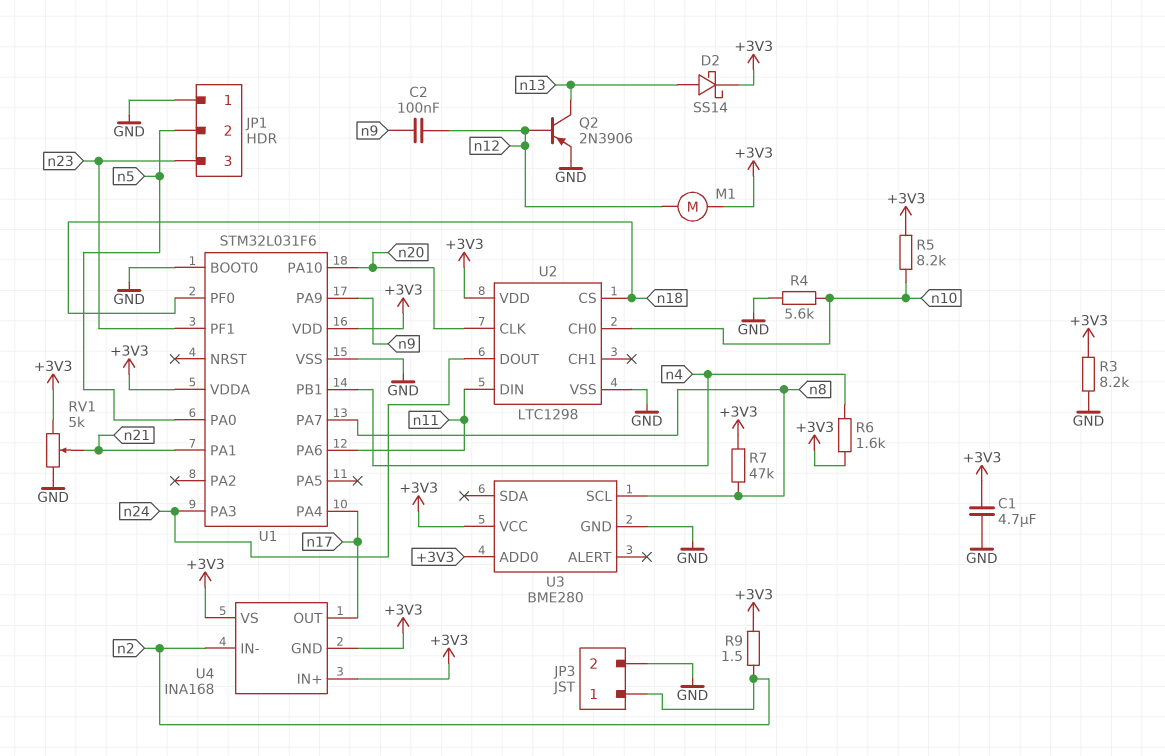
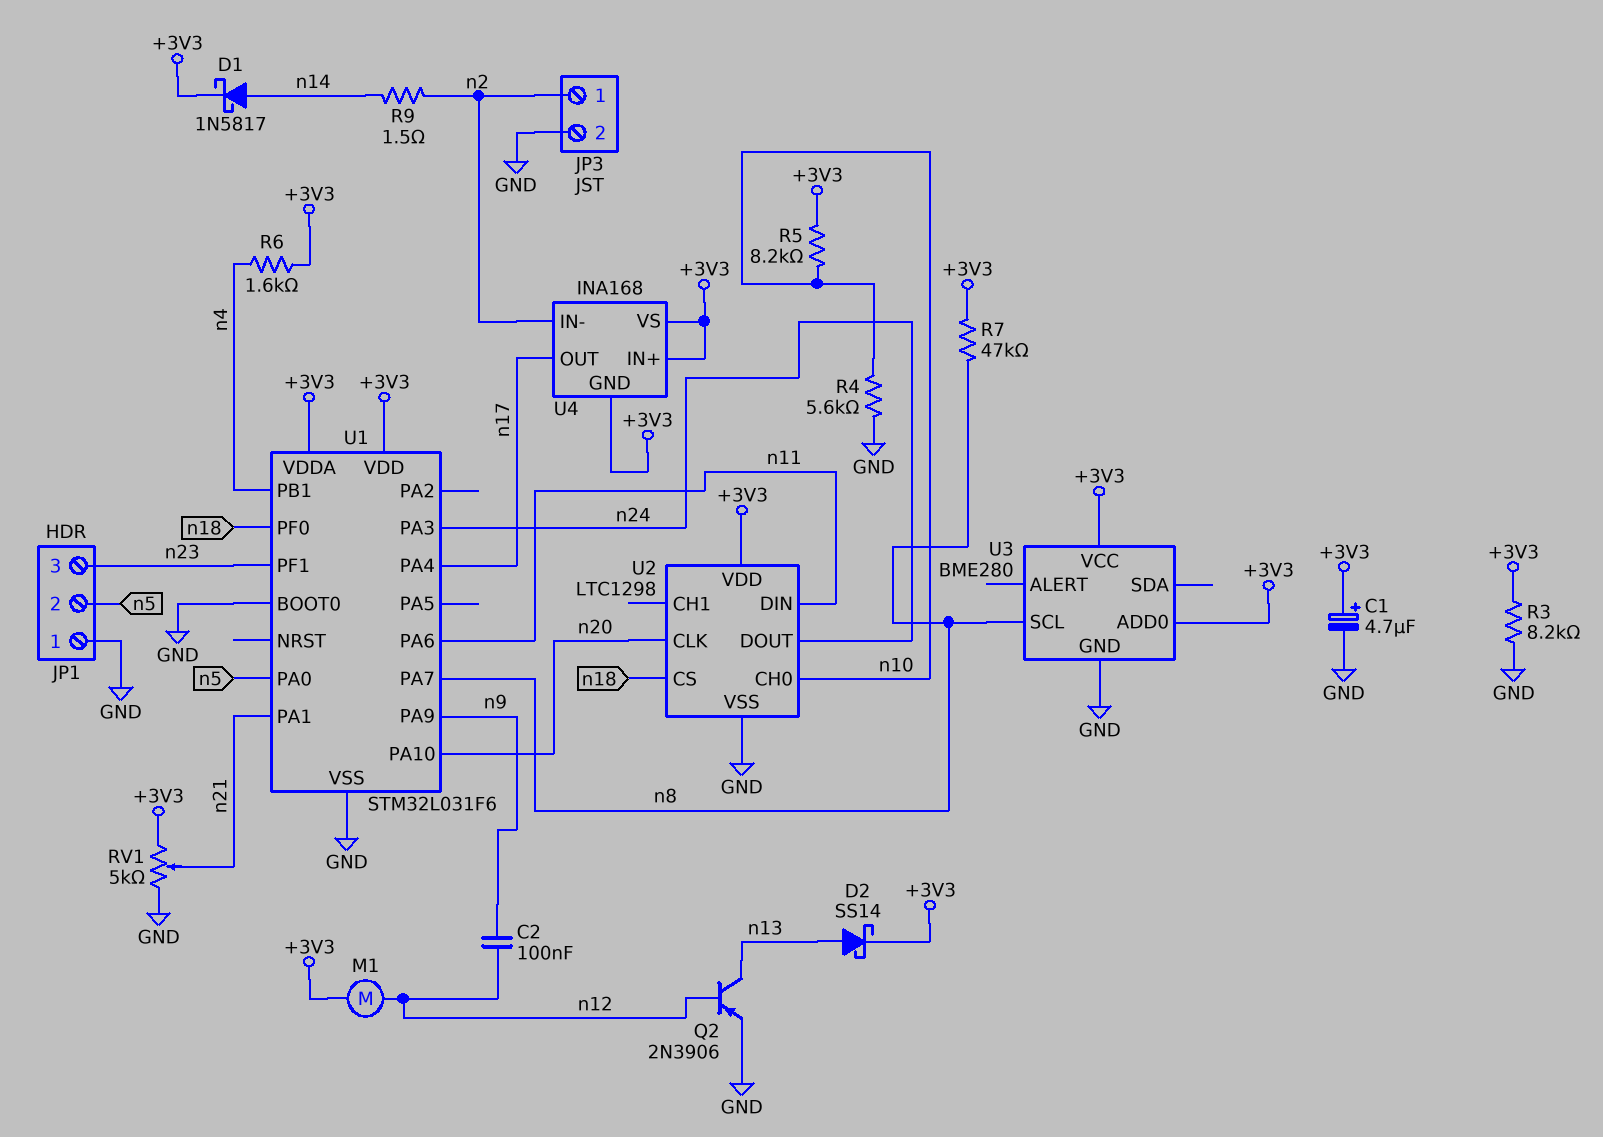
C1: 4.7uF (+3V3, GND) -> 4.7uF (plus +3V3, minus GND)
D1: none -> schottky 1N5817 (A n14, K +3V3)
R9: 1.5 (+3V3, n2) -> 1.5 (n2, n14)

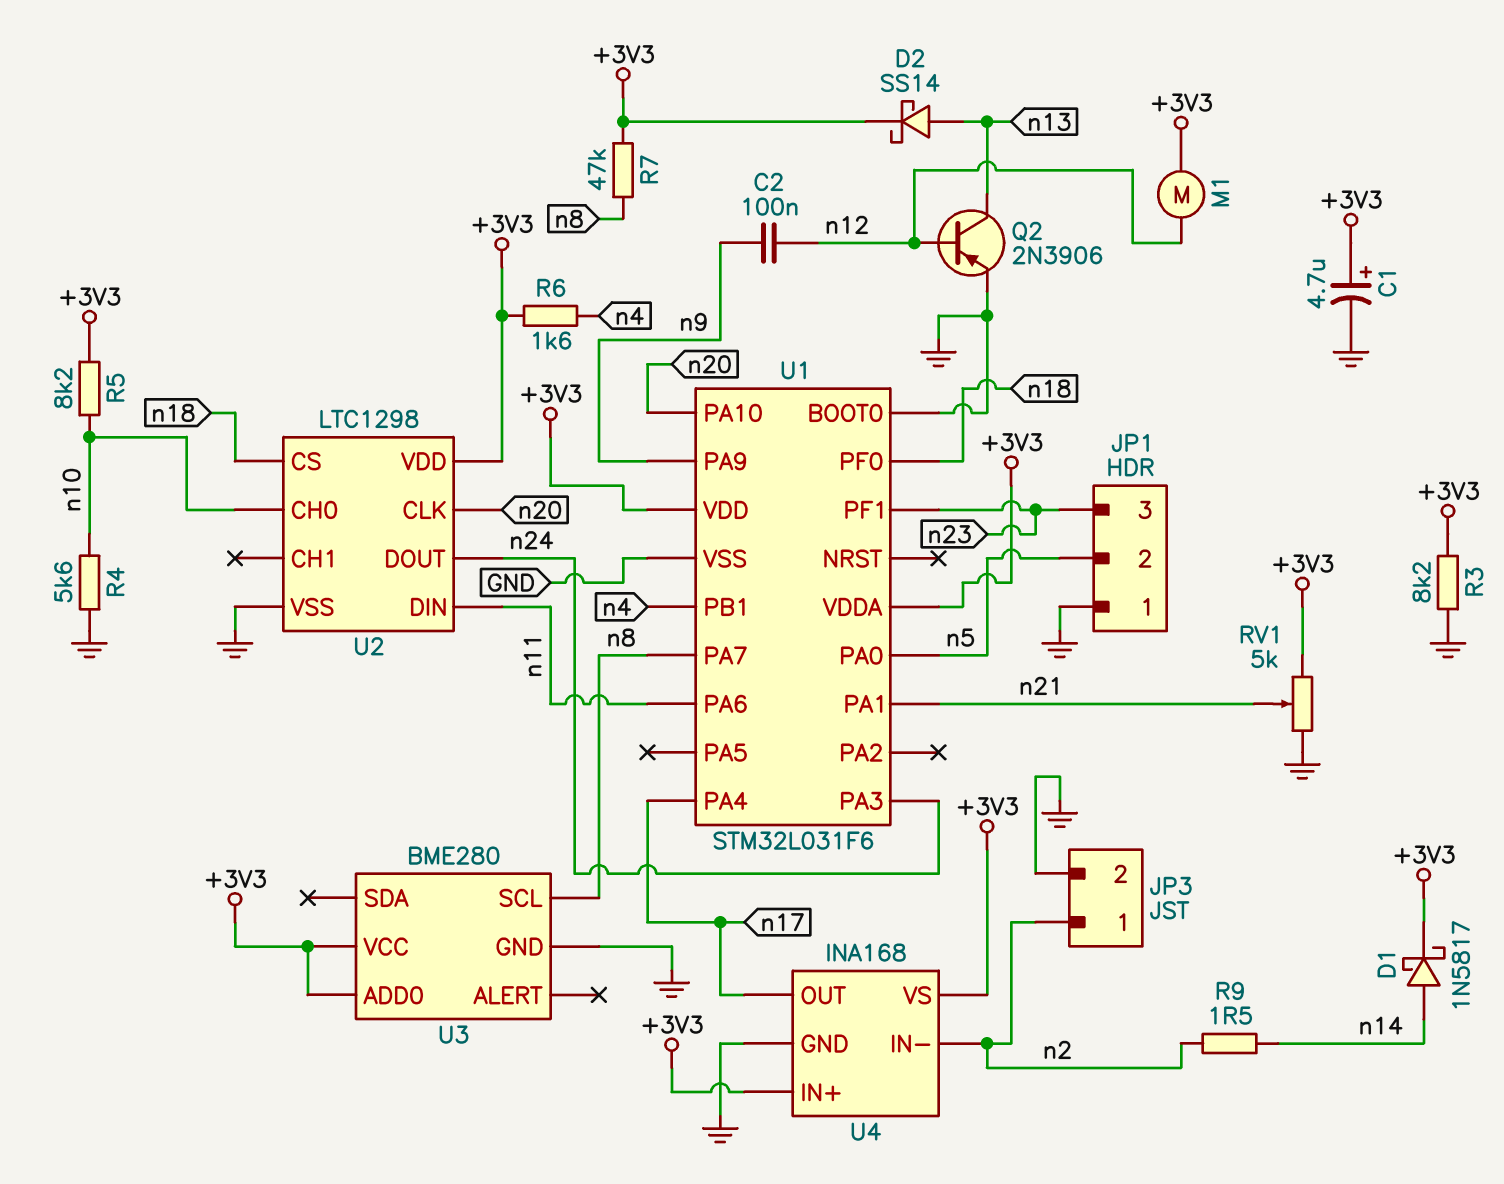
U4 pin GND: +3V3 -> GND

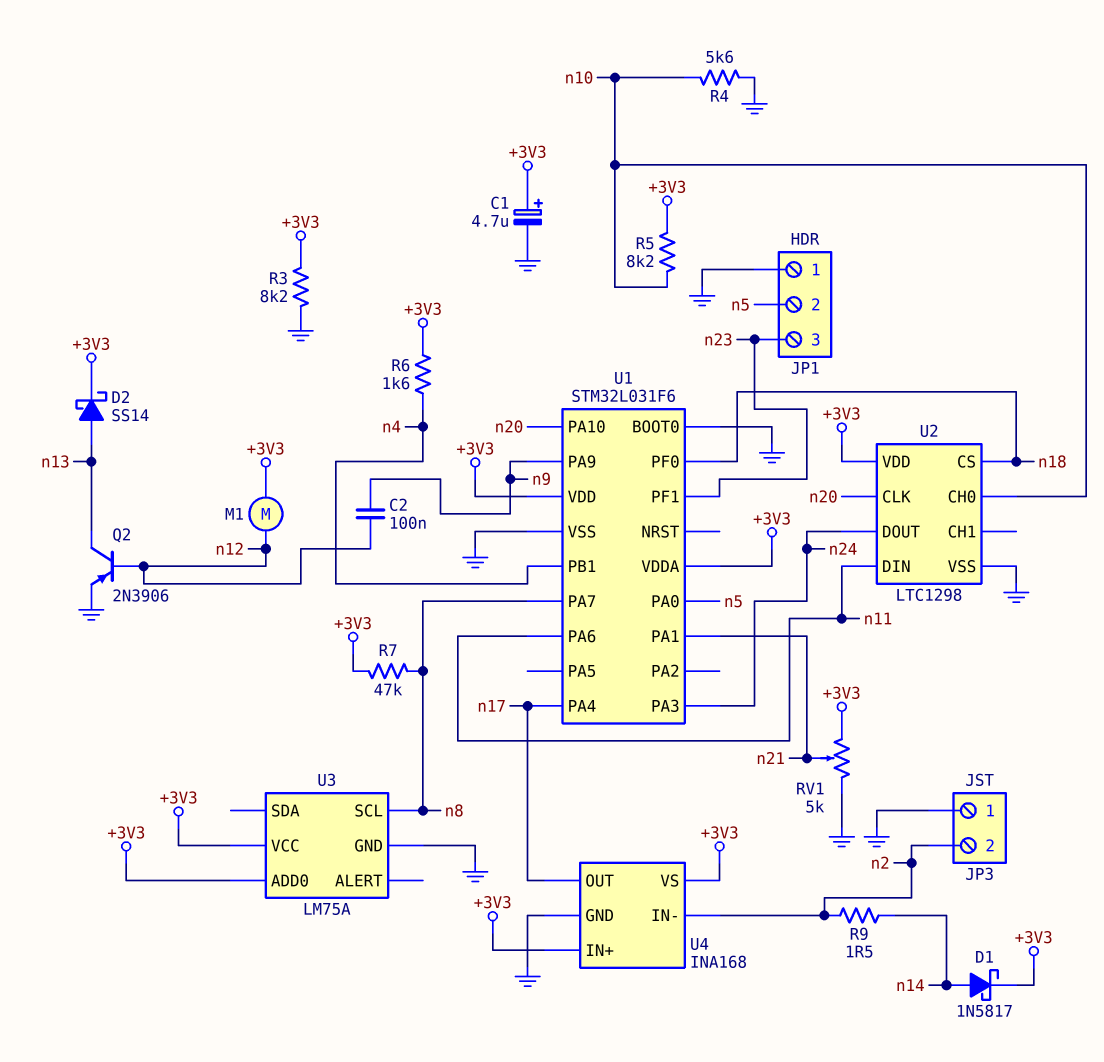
JP3 pin 1: n2 -> GND
JP3 pin 2: GND -> n2
U3: BME280 -> LM75A

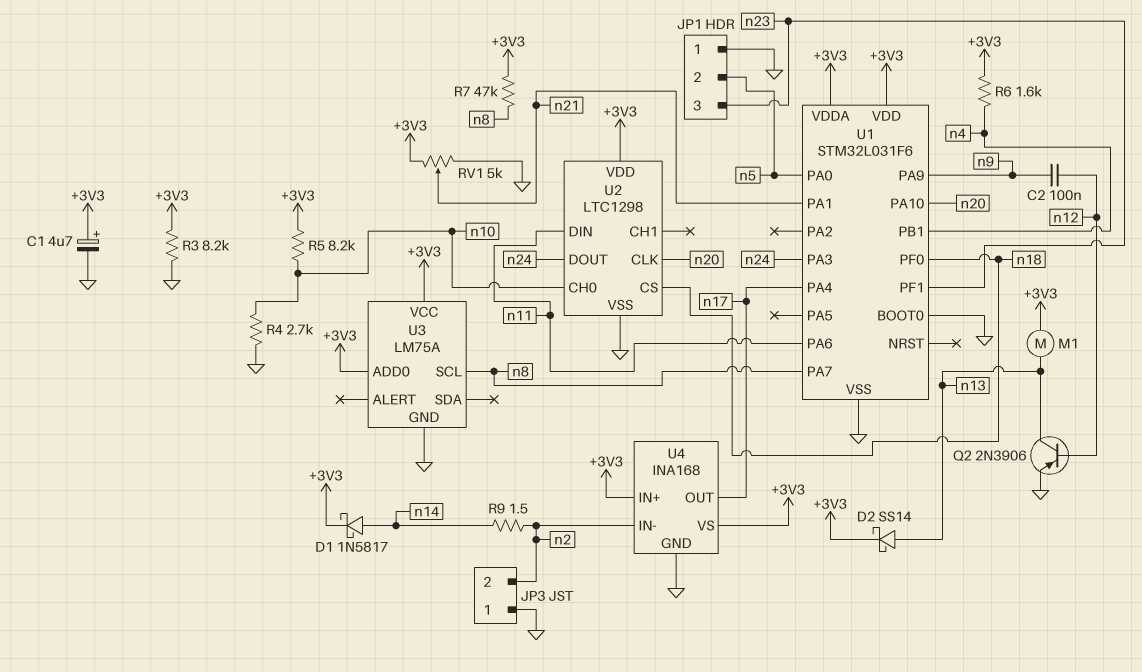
M1: motor (+3V3, n12) -> motor (+3V3, n13)
R4: 5.6k (GND, n10) -> 2.7k (GND, n10)

